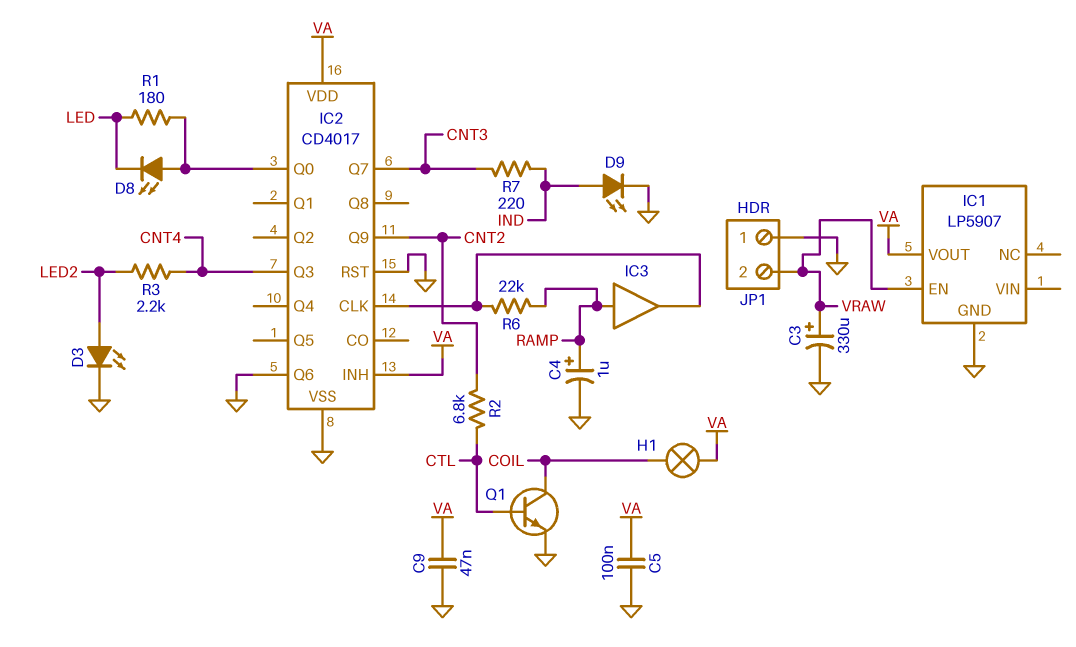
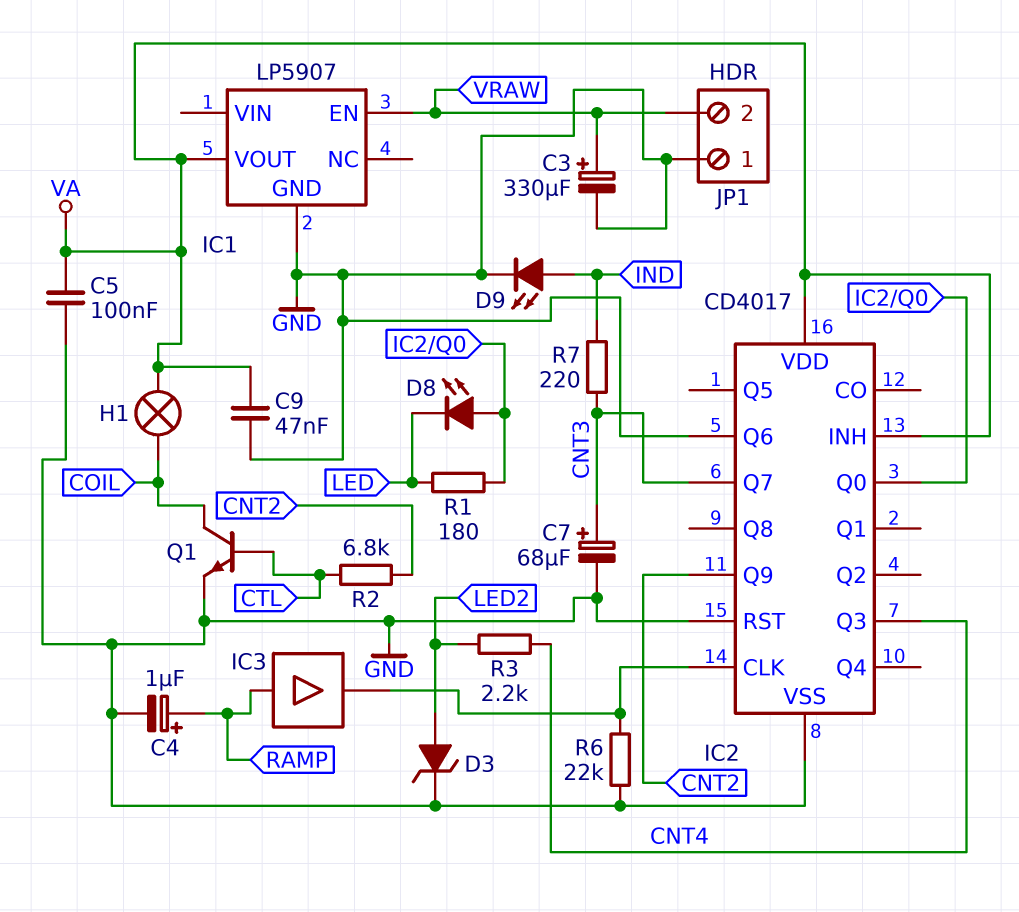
C7: none -> 68uF (plus CNT3, minus GND)
D3: LED (A LED2, K GND) -> zener (A LED2, K GND)
R6: 22k (IC2/CLK, RAMP) -> 22k (GND, IC2/CLK)

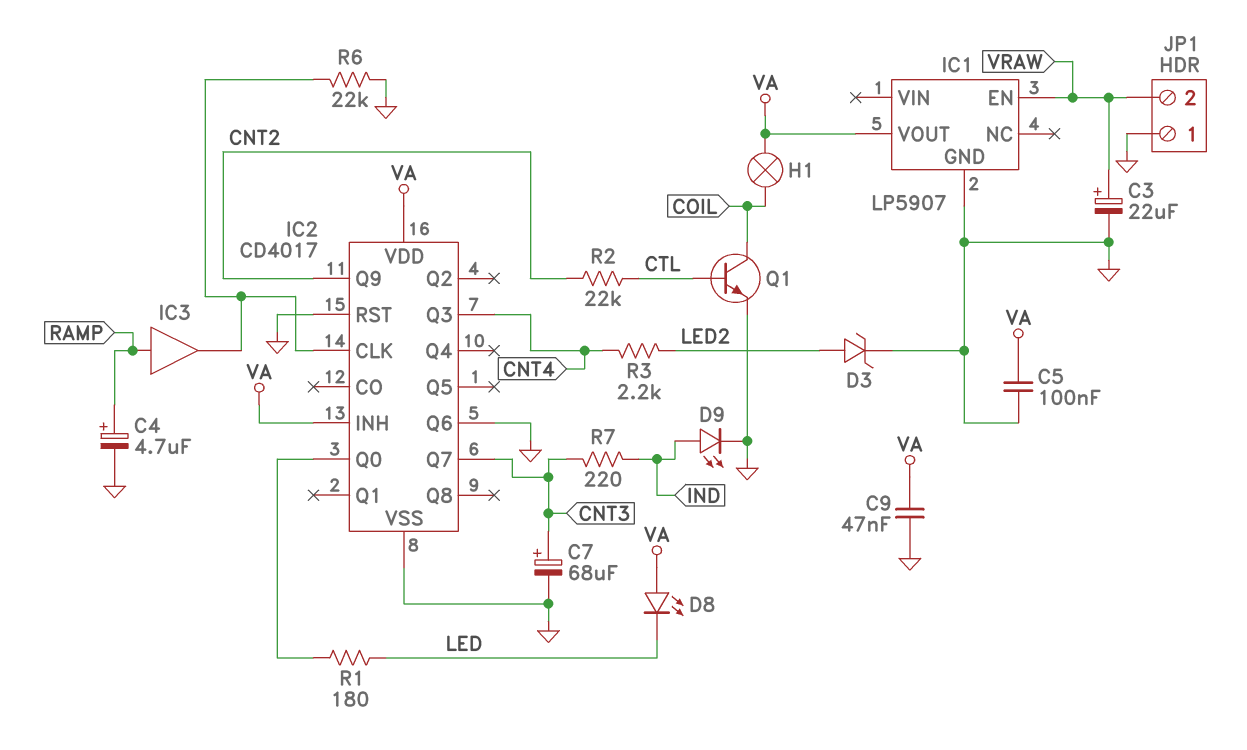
C3: 330uF (plus VRAW, minus GND) -> 22uF (plus VRAW, minus GND)
C4: 1uF (plus RAMP, minus GND) -> 4.7uF (plus RAMP, minus GND)
D8: LED (A IC2/Q0, K LED) -> LED (A VA, K LED)
R2: 6.8k (CNT2, CTL) -> 22k (CNT2, CTL)

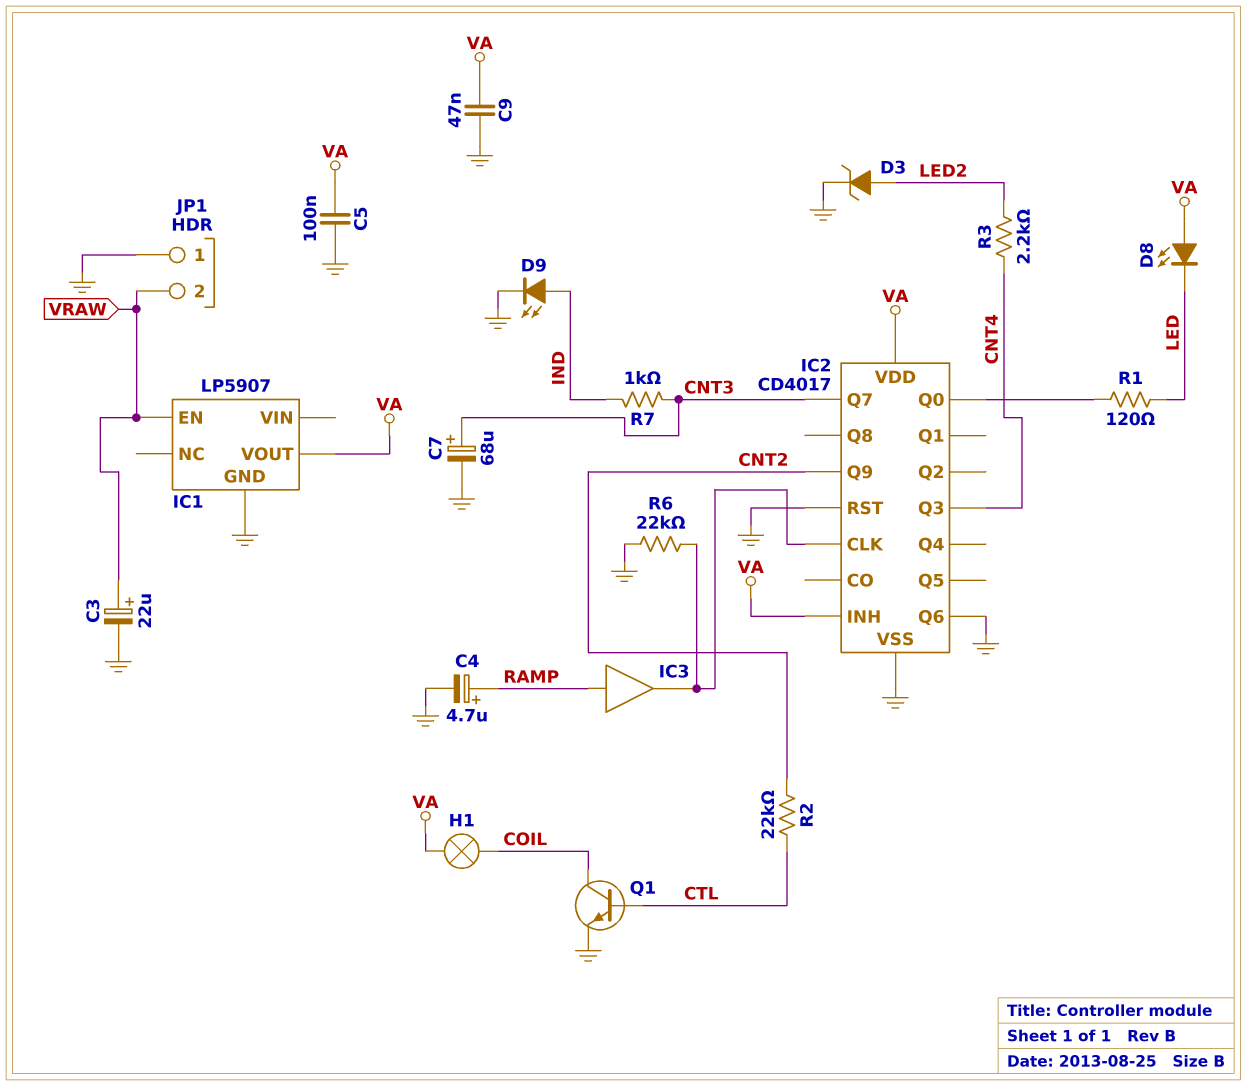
R1: 180 (IC2/Q0, LED) -> 120 (IC2/Q0, LED)
R7: 220 (CNT3, IND) -> 1k (CNT3, IND)

